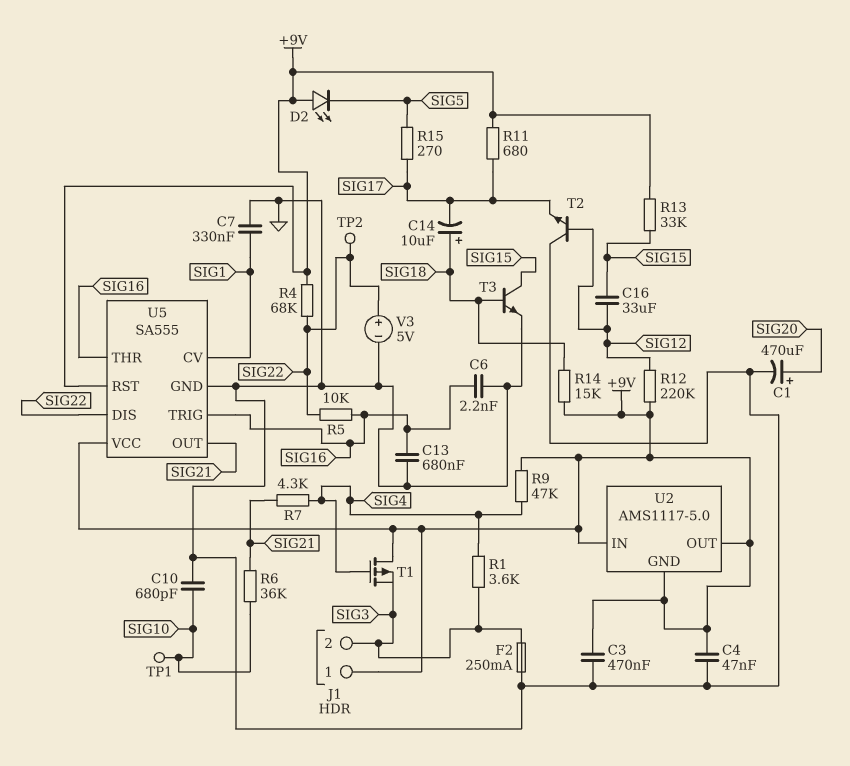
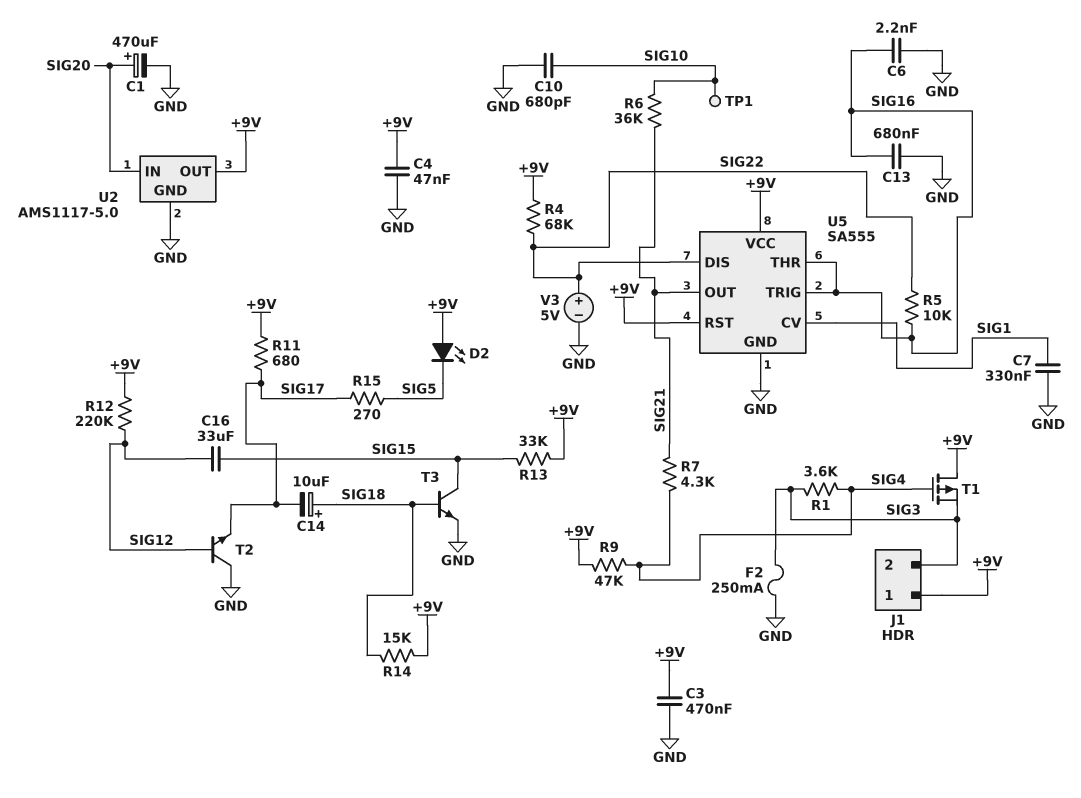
TP2: test point (SIG22) -> none
U2 pin GND: +9V -> GND
U2 pin IN: +9V -> SIG20

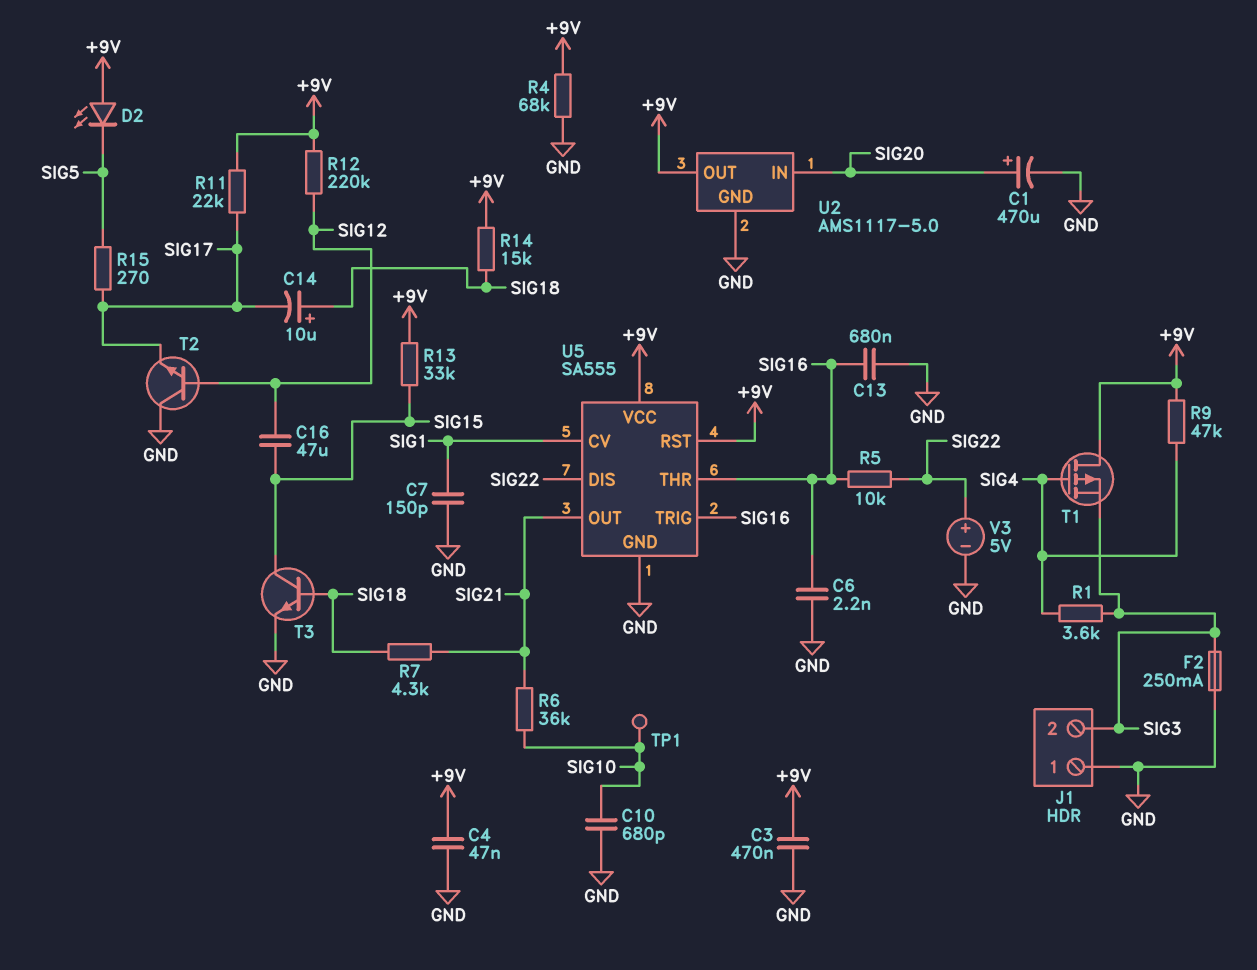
C7: 330nF (GND, SIG1) -> 150pF (GND, SIG1)
C16: 33uF (SIG12, SIG15) -> 47uF (SIG12, SIG15)
J1 pin 1: +9V -> GND
R4: 68k (+9V, SIG22) -> 68k (+9V, GND)
R7: 4.3k (SIG4, SIG21) -> 4.3k (SIG18, SIG21)
R11: 680 (+9V, SIG17) -> 22k (+9V, SIG17)

